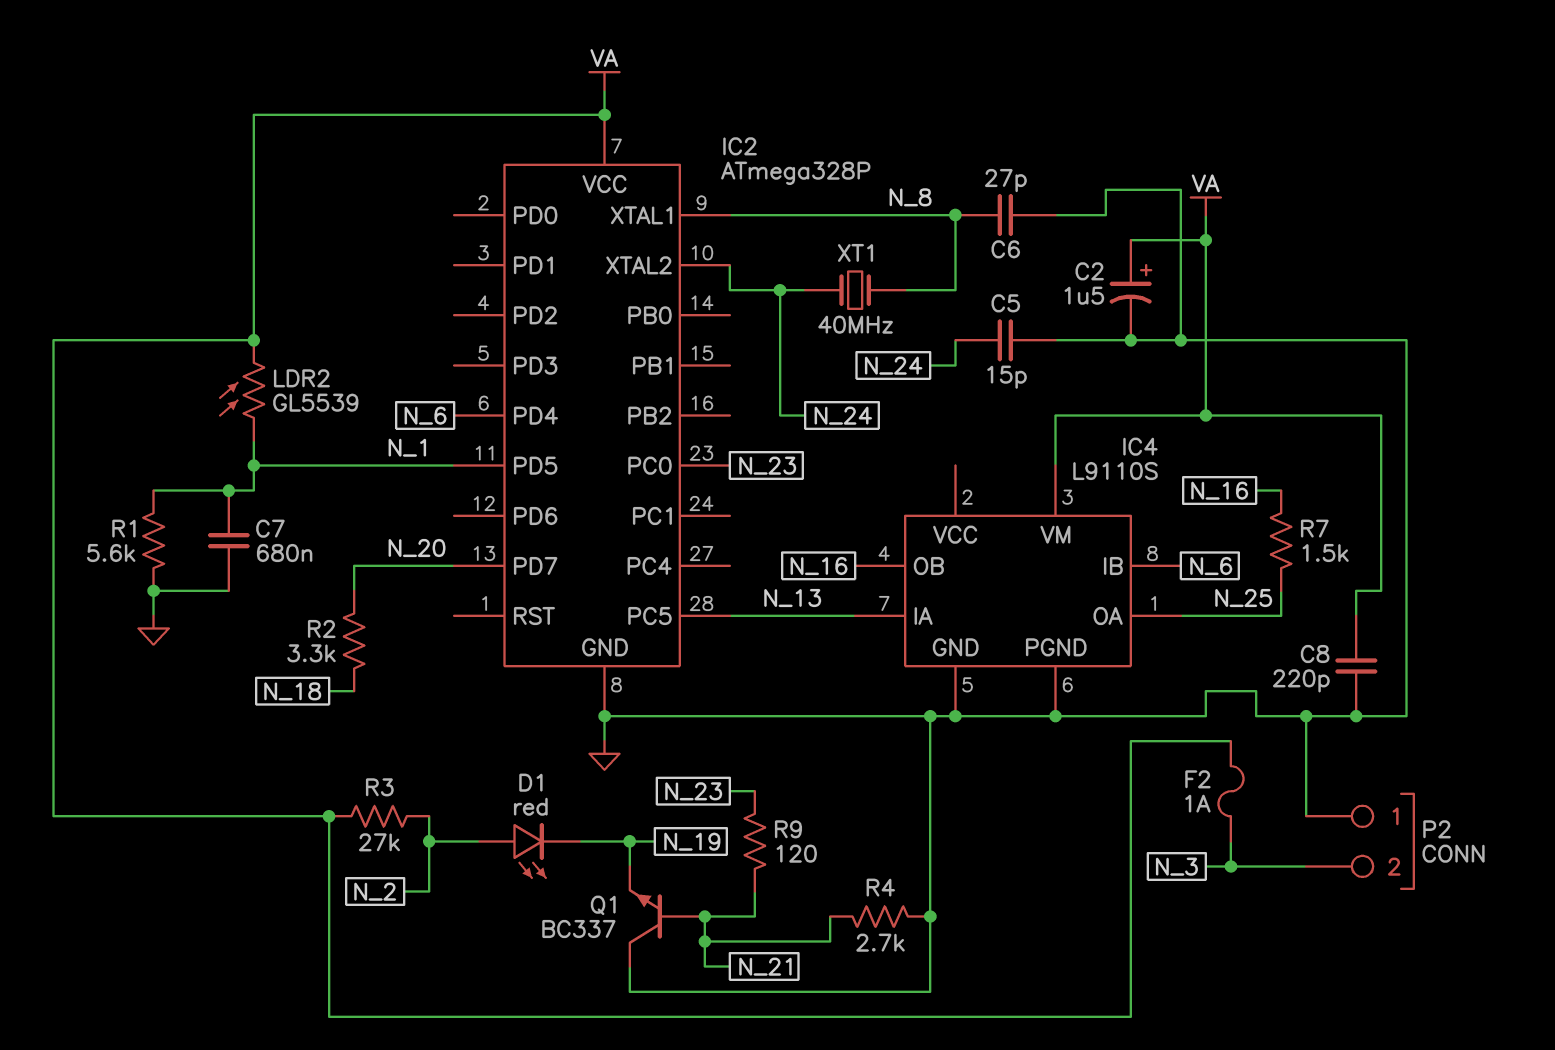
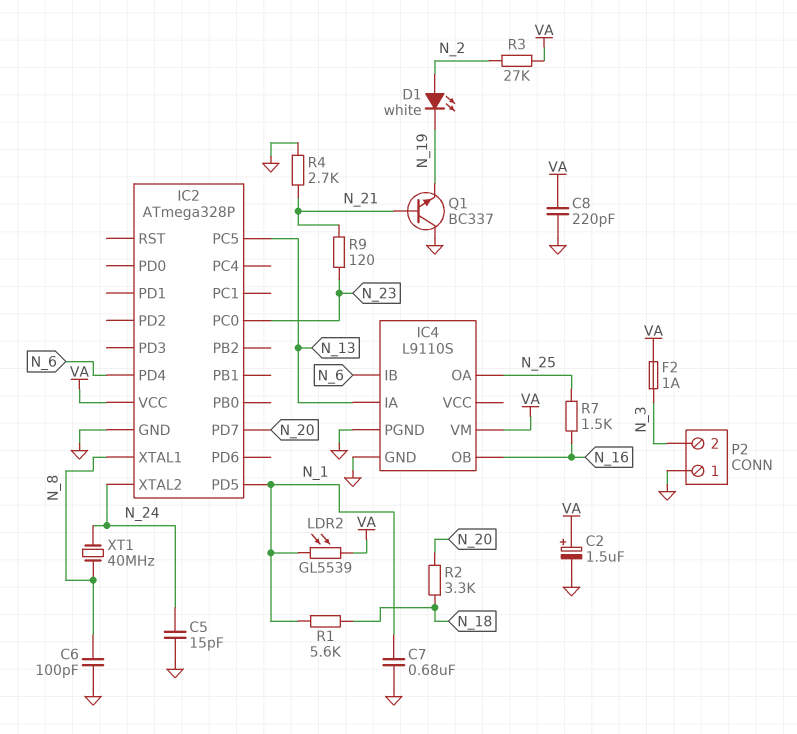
C6: 27pF (GND, N_8) -> 100pF (GND, N_8)
D1: LED red (A N_2, K N_19) -> LED white (A N_2, K N_19)
R1: 5.6k (GND, N_1) -> 5.6k (N_1, N_18)

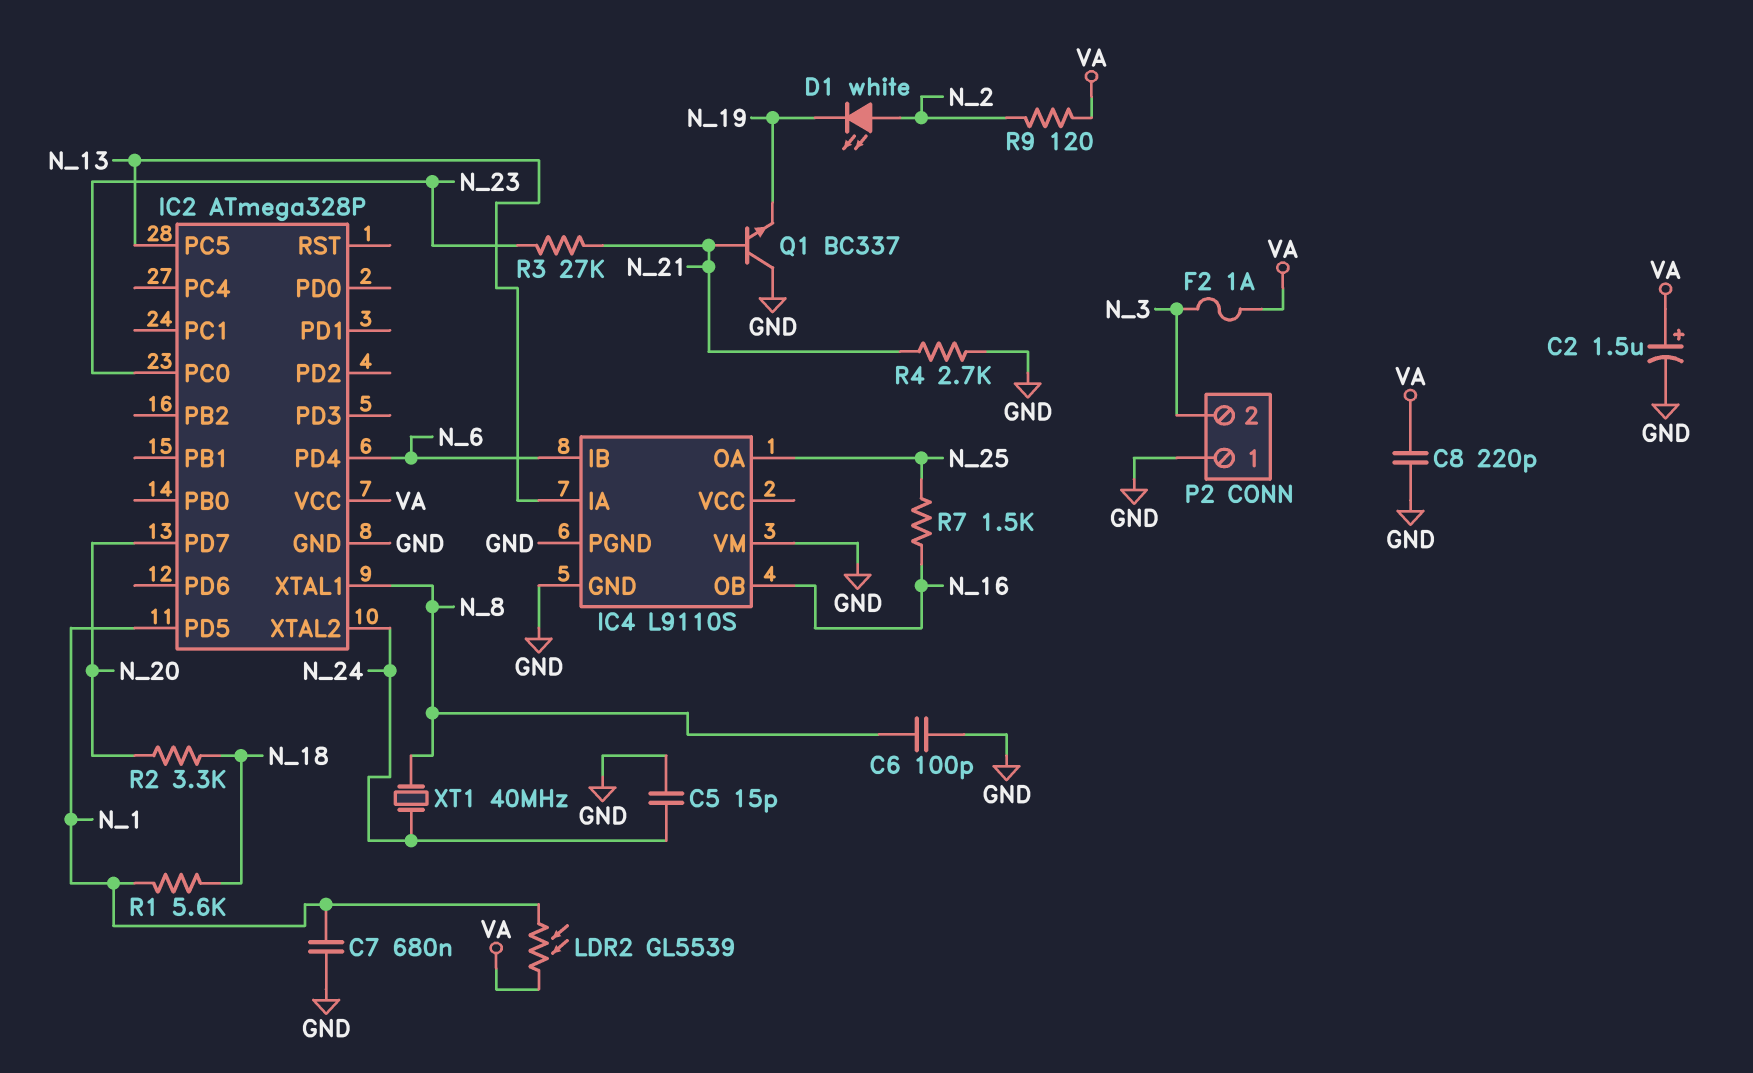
IC4 pin VM: VA -> GND
R3: 27k (N_2, VA) -> 27k (N_21, N_23)
R9: 120 (N_21, N_23) -> 120 (N_2, VA)

